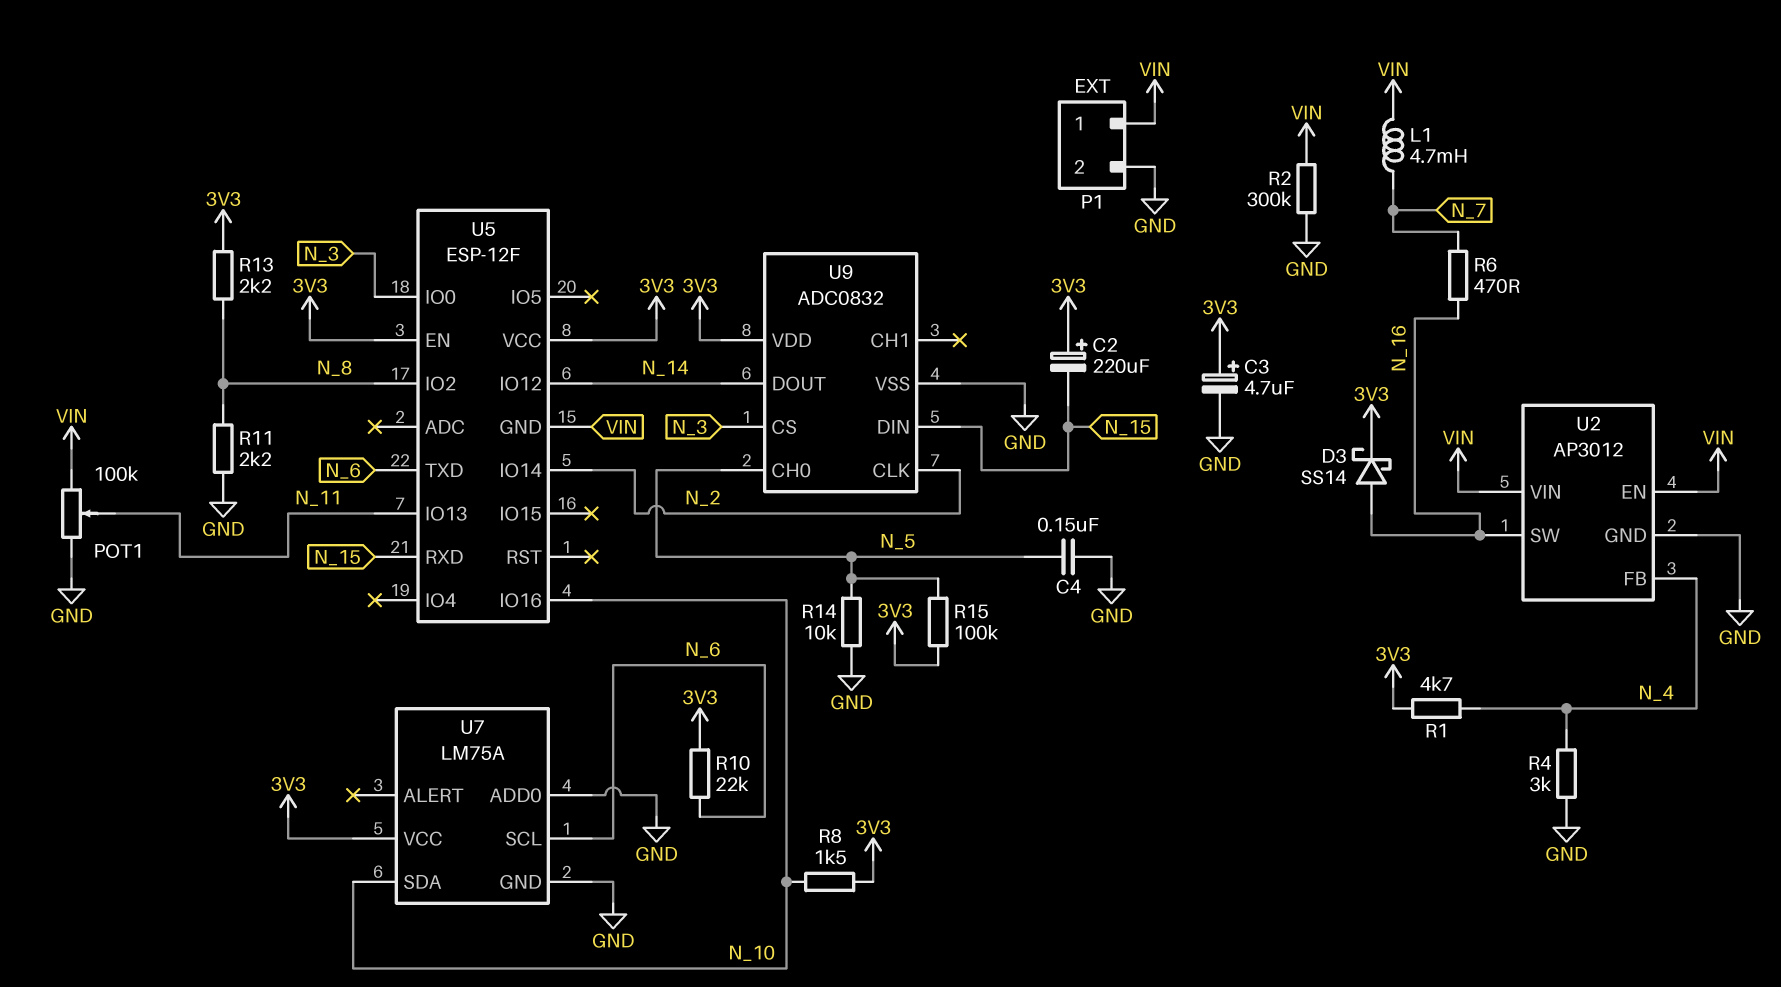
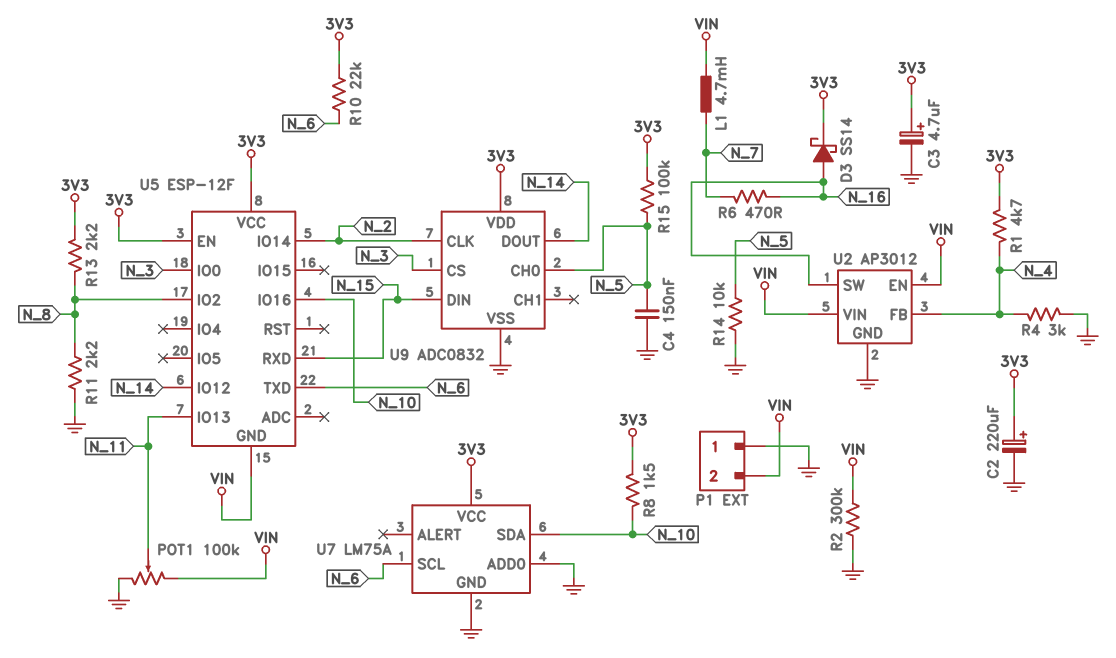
C2: 220uF (plus 3V3, minus N_15) -> 220uF (plus 3V3, minus GND)
P1 pin 1: VIN -> GND
P1 pin 2: GND -> VIN

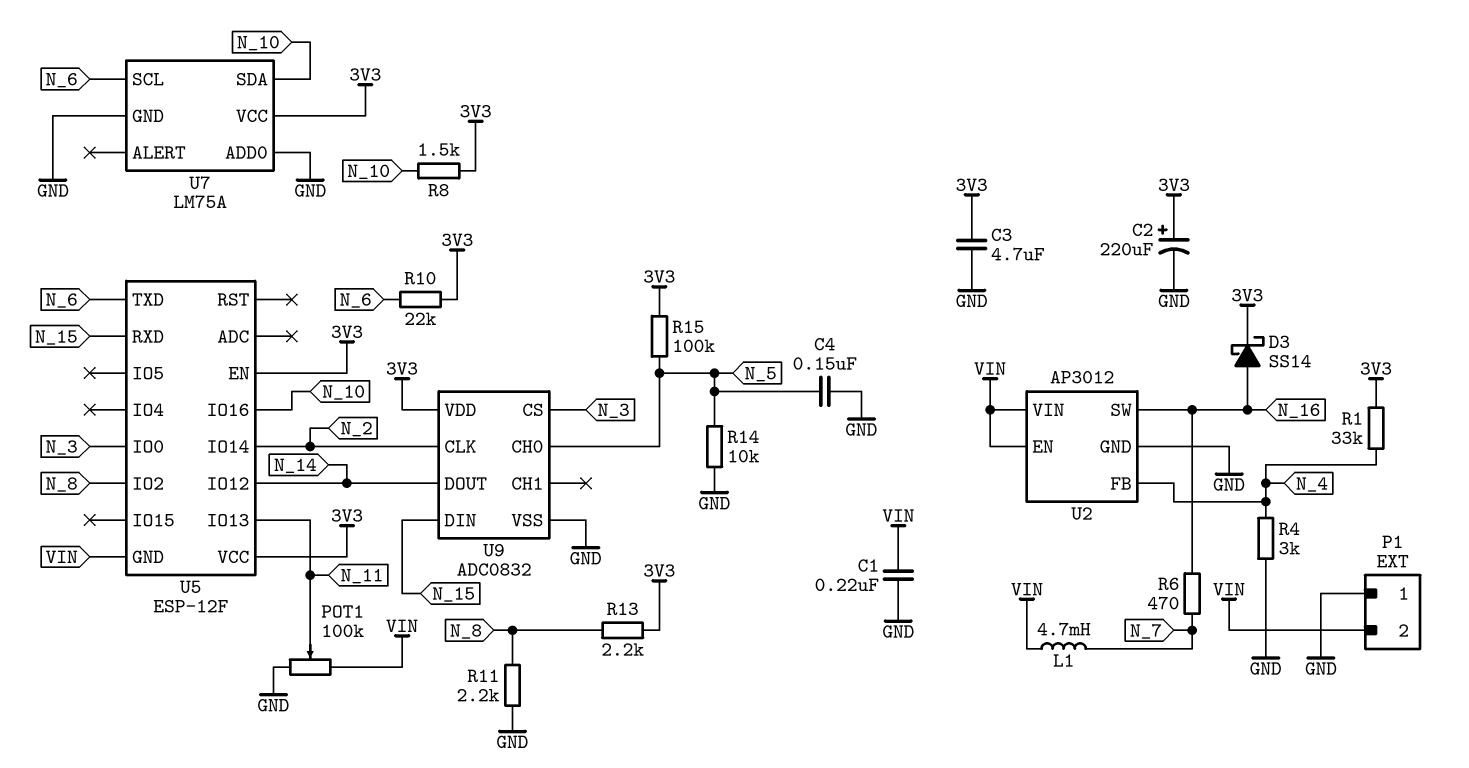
C1: none -> 220nF (GND, VIN)
C3: 4.7uF (plus 3V3, minus GND) -> 4.7uF (3V3, GND)
R1: 4.7k (3V3, N_4) -> 33k (3V3, N_4)
R2: 300k (GND, VIN) -> none

